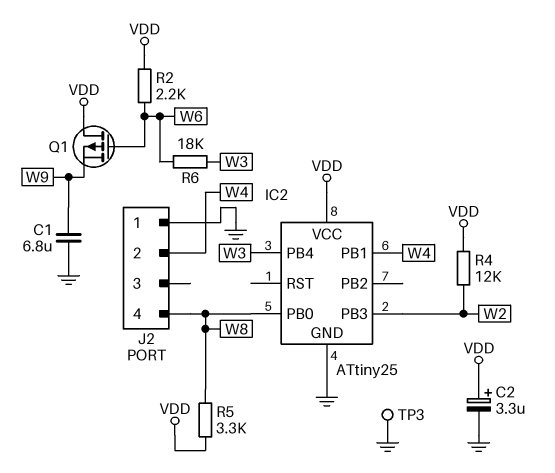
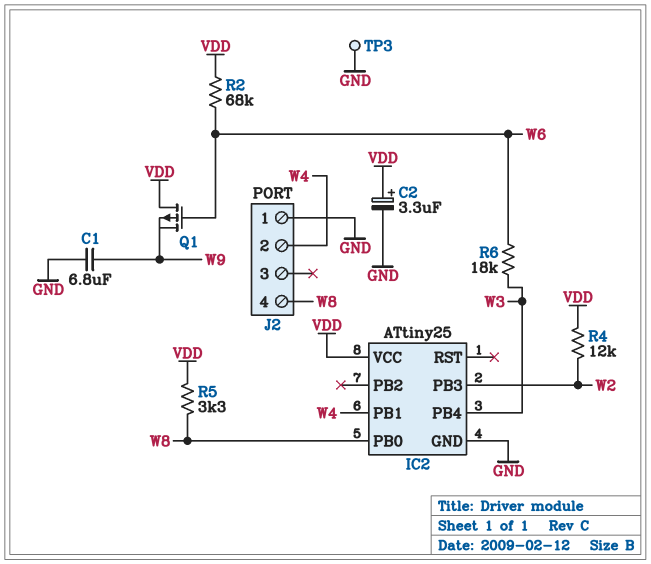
R2: 2.2k (VDD, W6) -> 68k (VDD, W6)

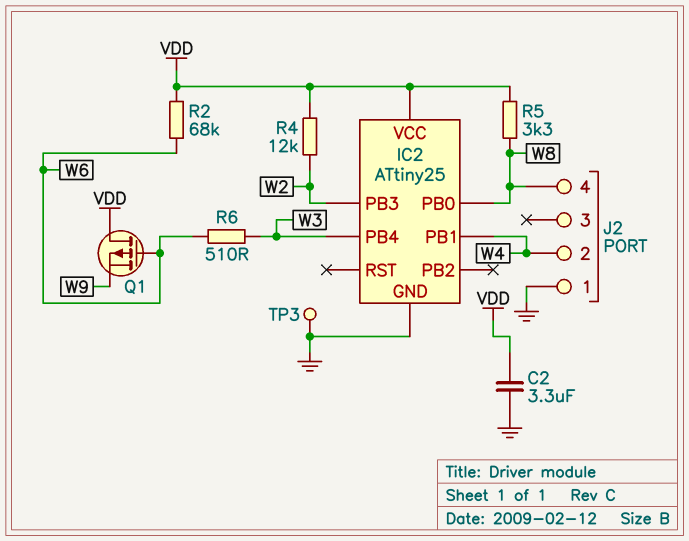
C1: 6.8uF (GND, W9) -> none
C2: 3.3uF (plus VDD, minus GND) -> 3.3uF (GND, VDD)
R6: 18k (W3, W6) -> 510 (W3, W6)

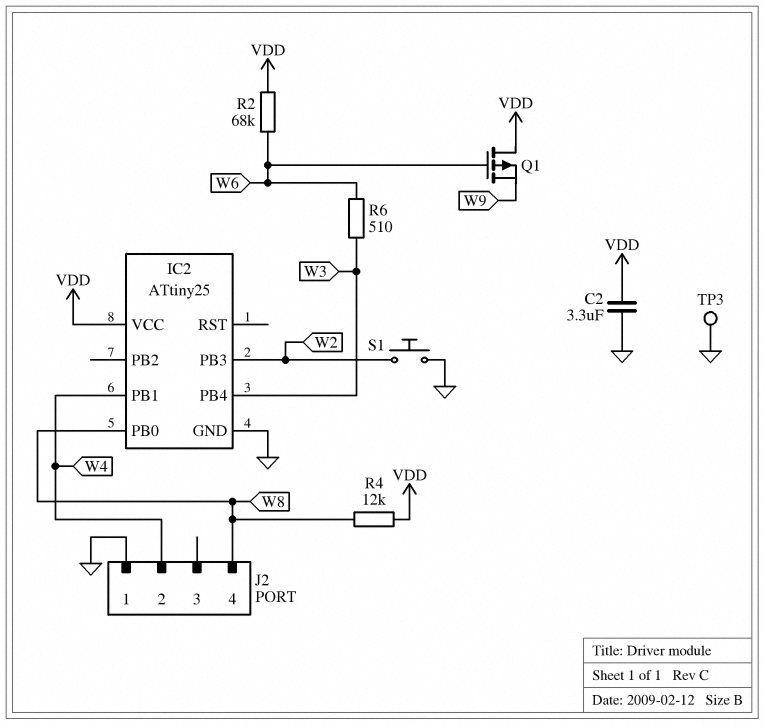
R4: 12k (VDD, W2) -> 12k (VDD, W8)
R5: 3.3k (VDD, W8) -> none
S1: none -> button (GND, W2)

